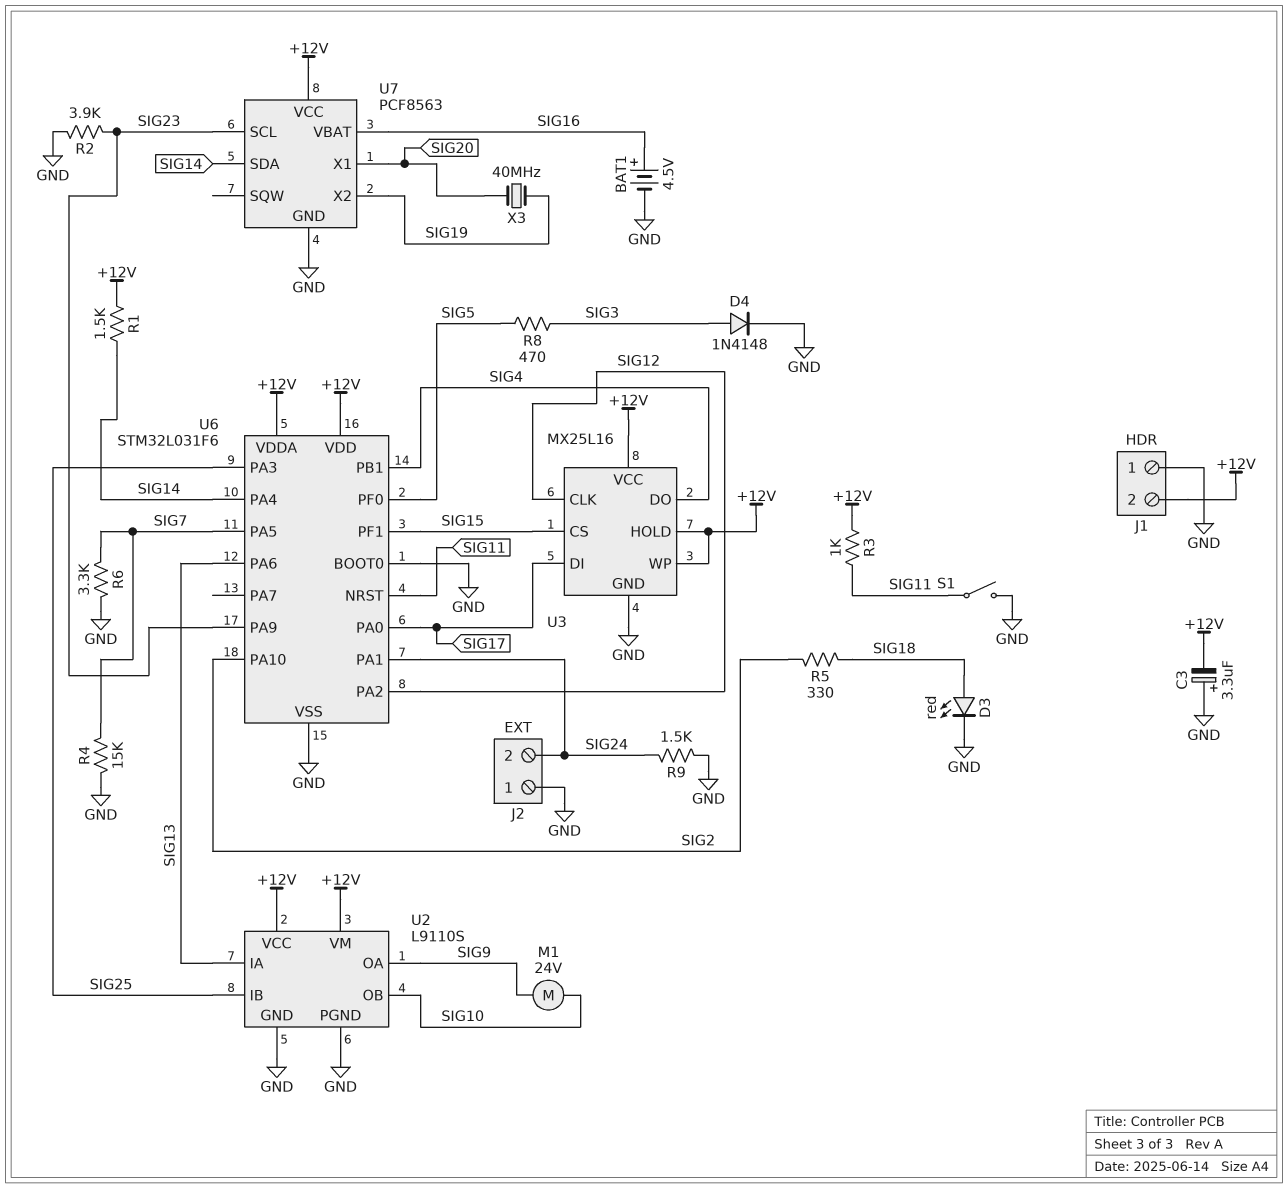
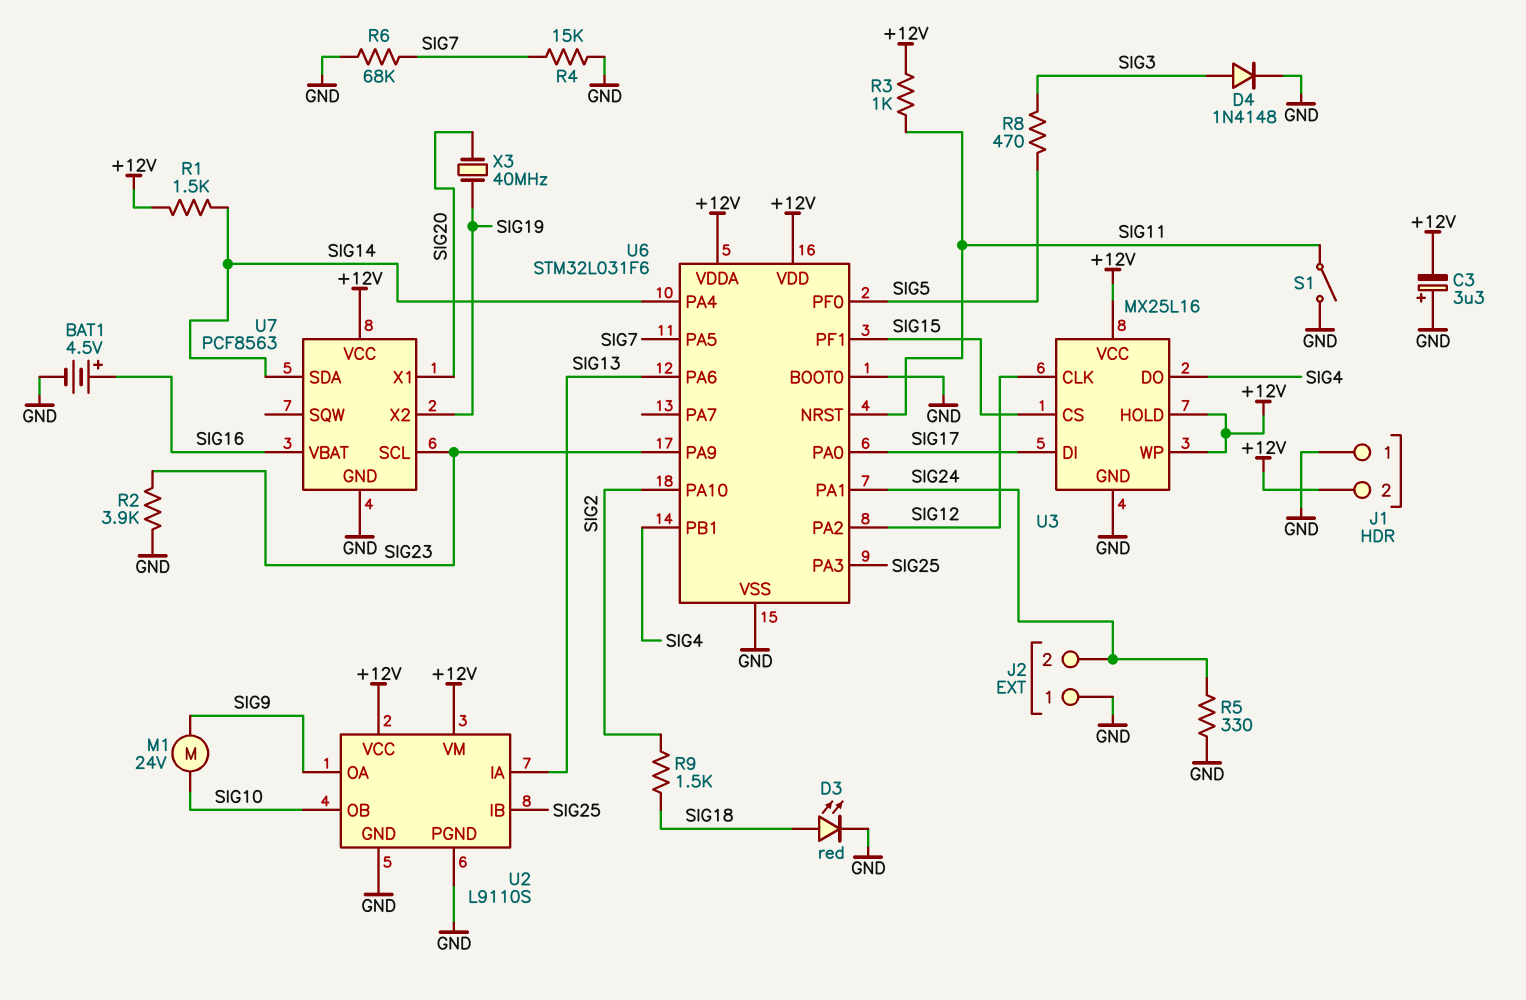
R5: 330 (SIG2, SIG18) -> 330 (GND, SIG24)
R6: 3.3k (GND, SIG7) -> 68k (GND, SIG7)
R9: 1.5k (GND, SIG24) -> 1.5k (SIG2, SIG18)

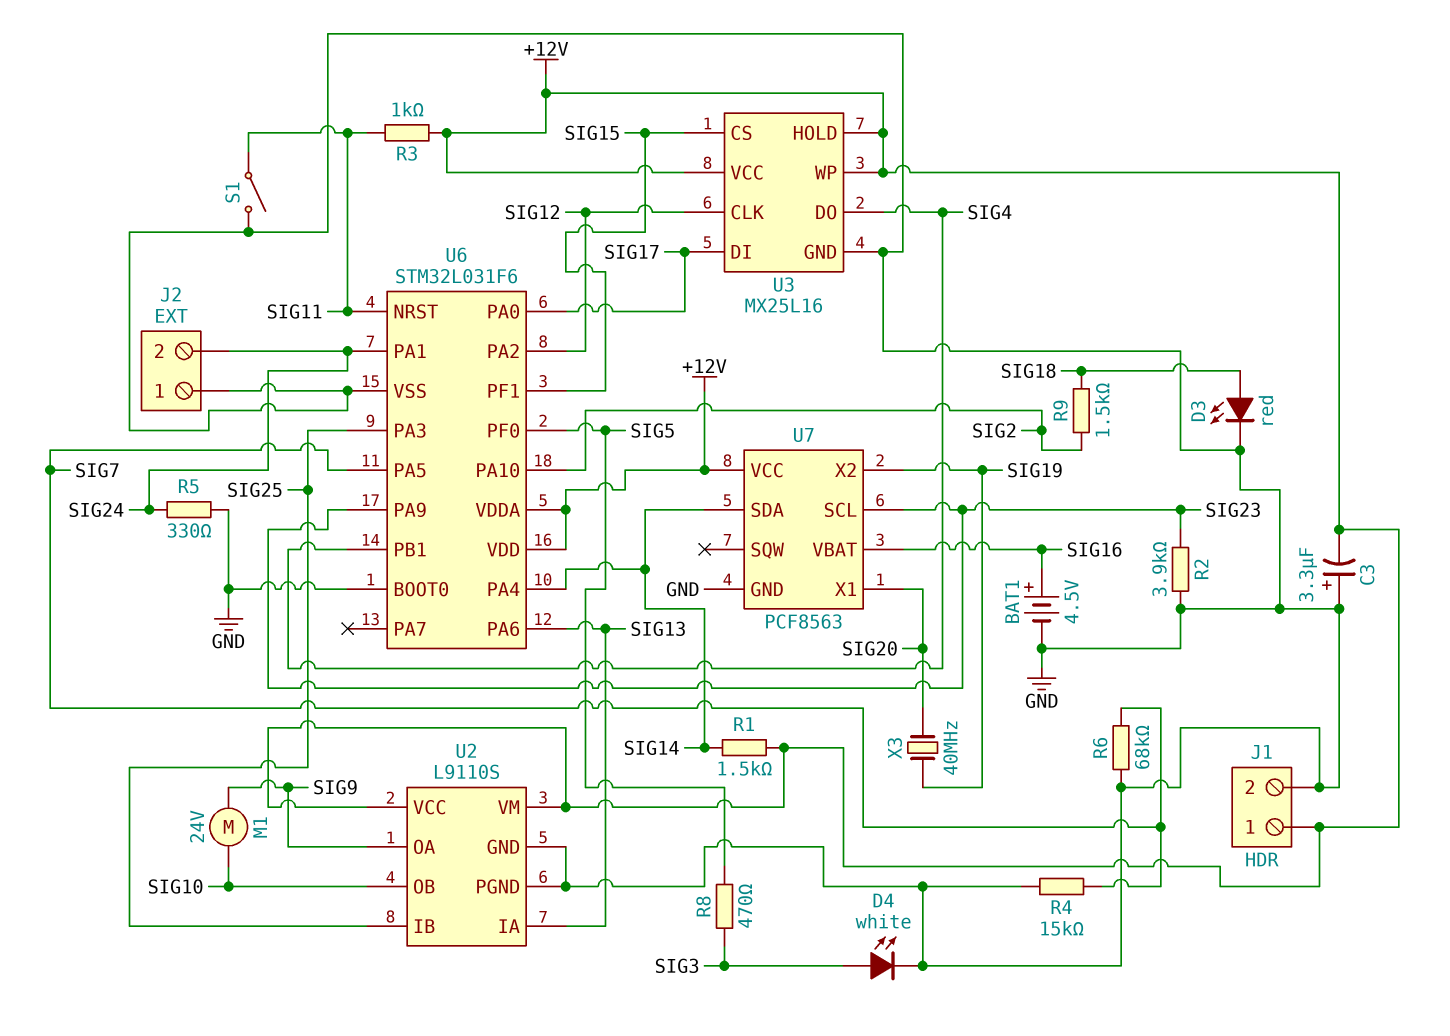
D4: diode 1N4148 (A SIG3, K GND) -> LED white (A SIG3, K GND)
J1 pin 1: GND -> +12V
J1 pin 2: +12V -> GND

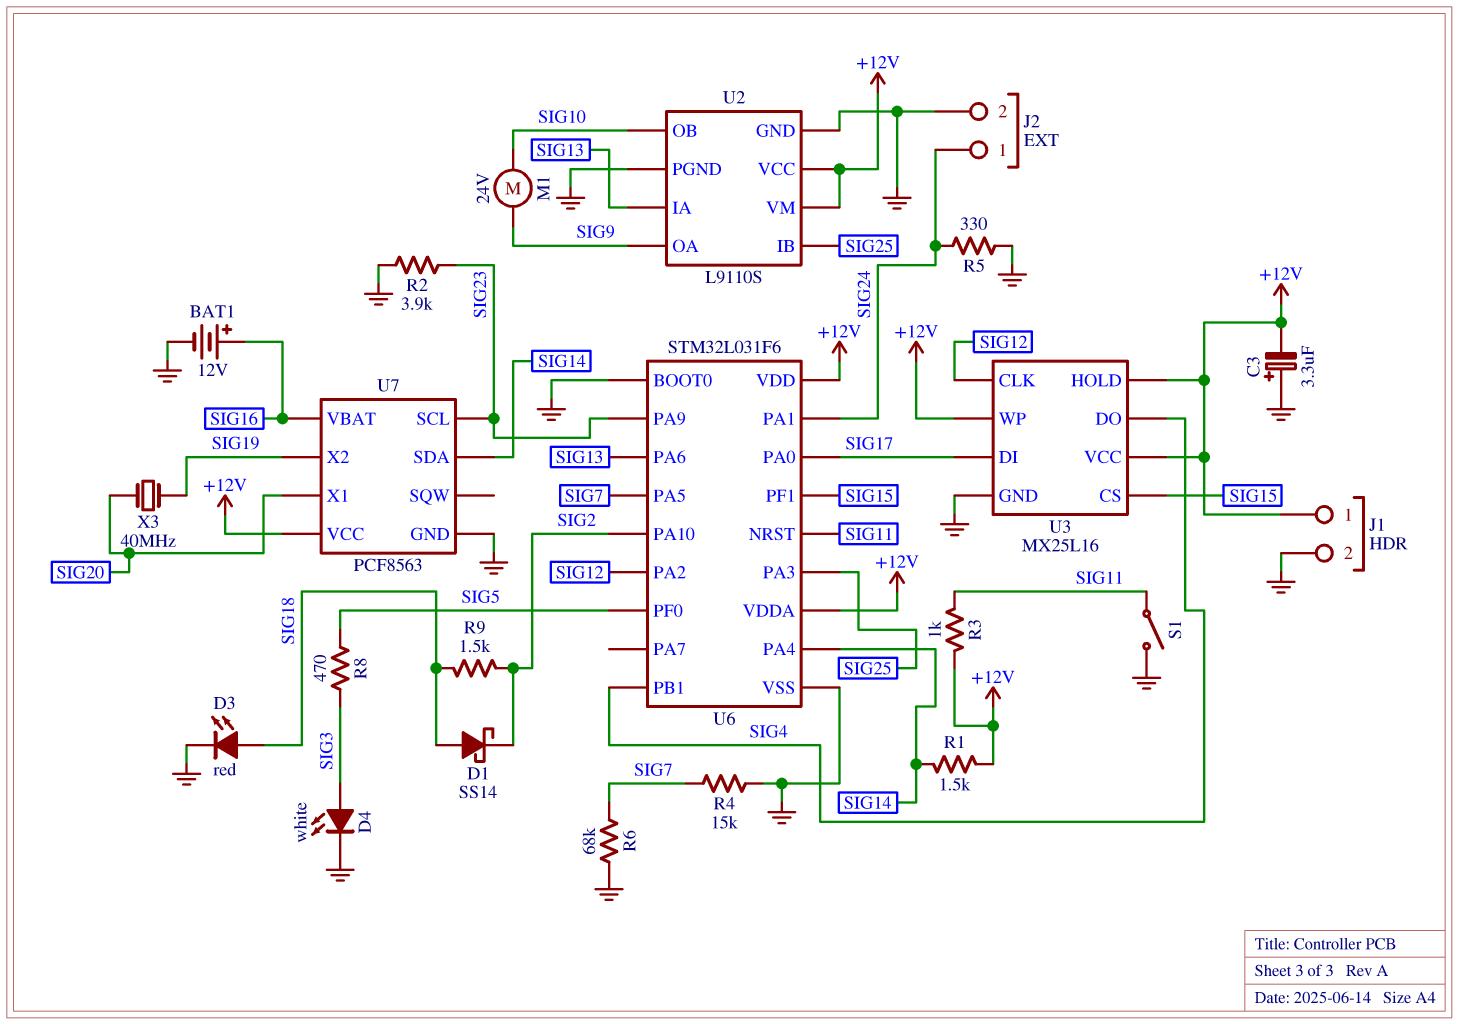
BAT1: 4.5V (plus SIG16, minus GND) -> 12V (plus SIG16, minus GND)
D1: none -> schottky SS14 (A SIG18, K SIG2)
J2 pin 1: GND -> SIG24
J2 pin 2: SIG24 -> GND

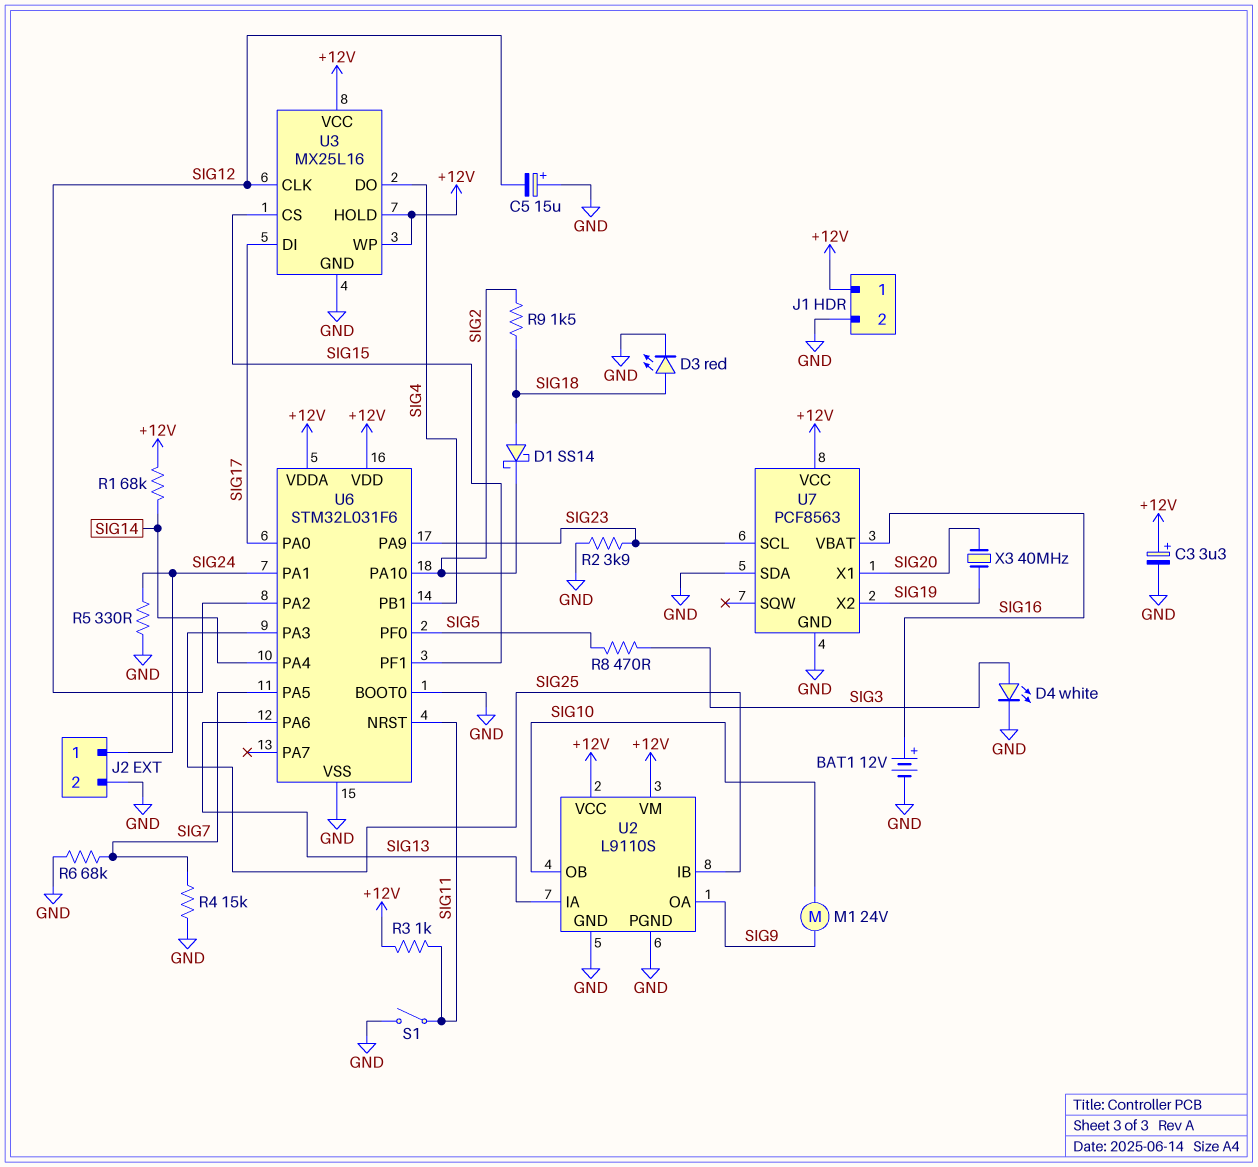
C3: 3.3uF (plus GND, minus +12V) -> 3.3uF (plus +12V, minus GND)
C5: none -> 15uF (plus GND, minus SIG12)
R1: 1.5k (+12V, SIG14) -> 68k (+12V, SIG14)
U7 pin SDA: SIG14 -> GND

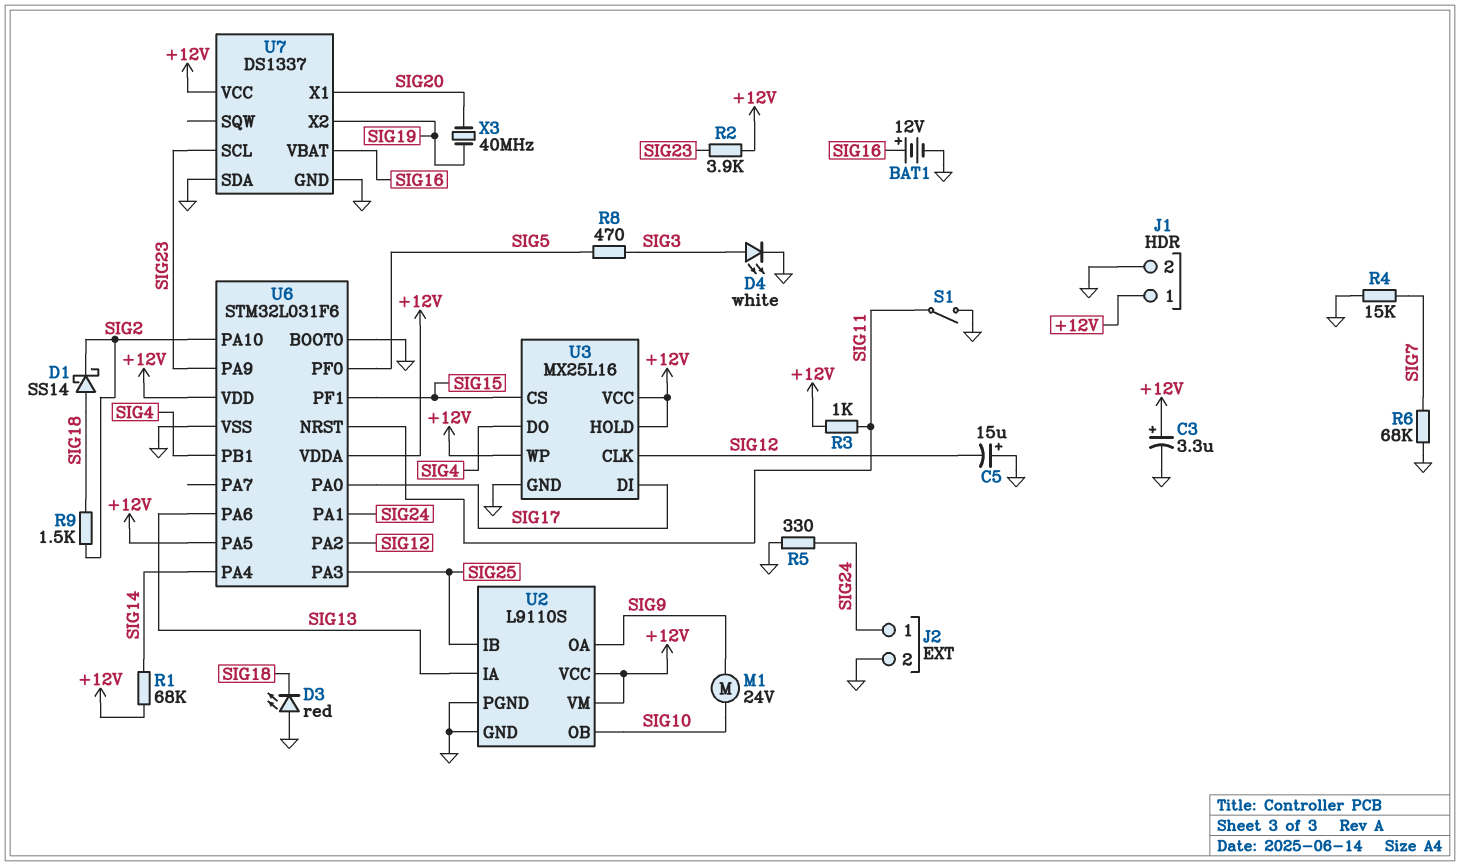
D3: LED red (A SIG18, K GND) -> LED red (A GND, K SIG18)
R2: 3.9k (GND, SIG23) -> 3.9k (+12V, SIG23)
U6 pin PA5: SIG7 -> +12V
U7: PCF8563 -> DS1337

